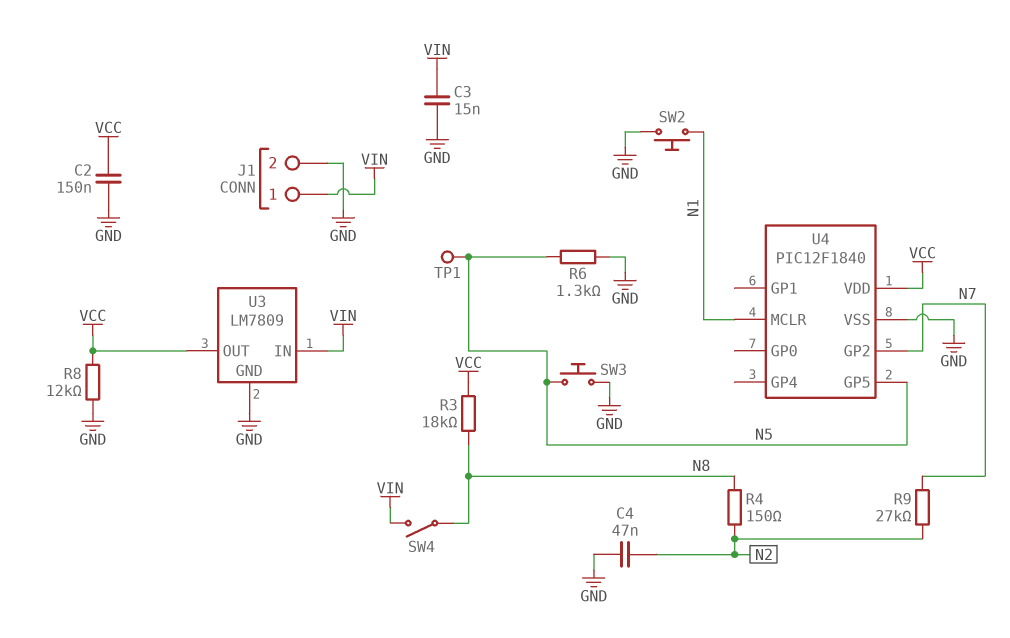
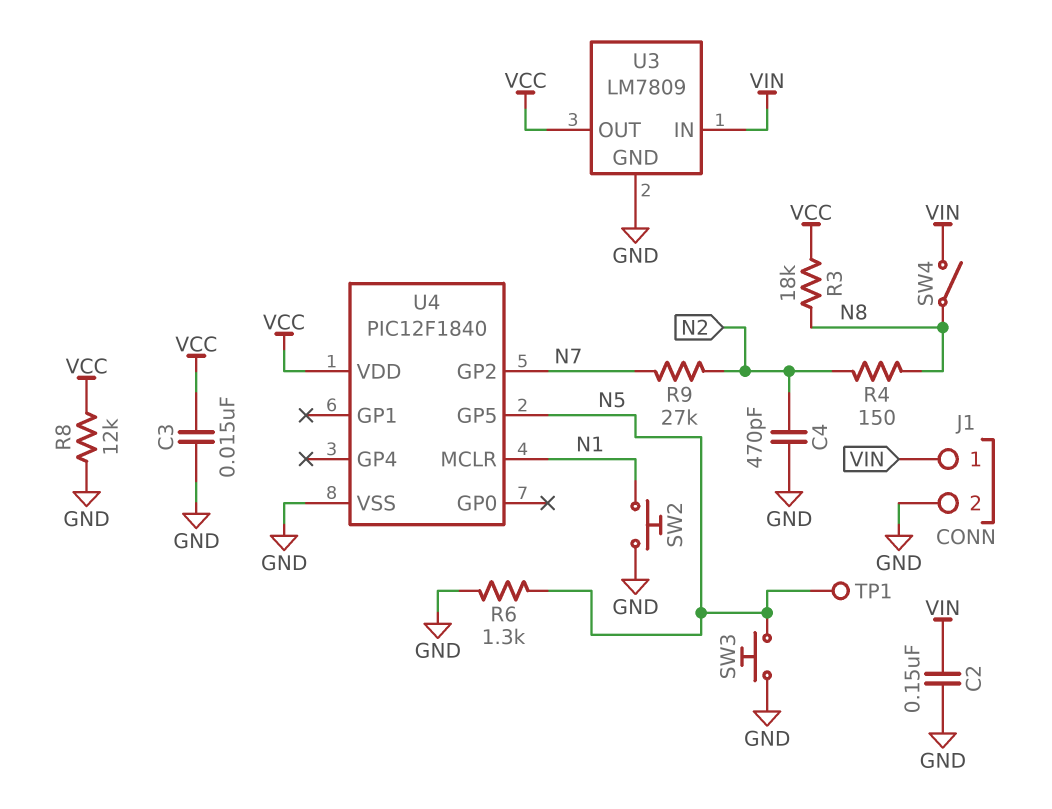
C2: 150nF (GND, VCC) -> 150nF (GND, VIN)
C3: 15nF (GND, VIN) -> 15nF (GND, VCC)
C4: 47nF (GND, N2) -> 470pF (GND, N2)

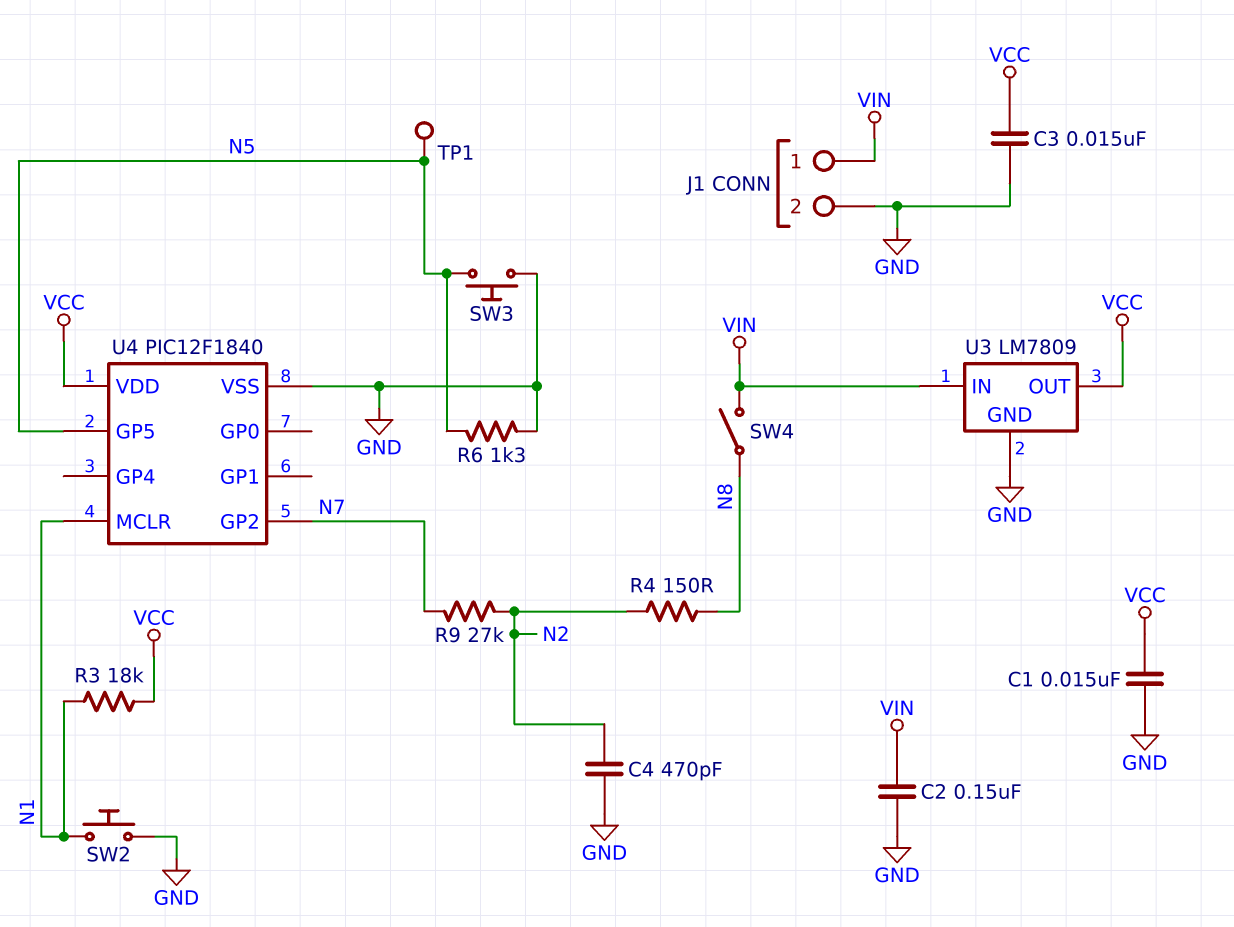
C1: none -> 15nF (GND, VCC)
R3: 18k (N8, VCC) -> 18k (N1, VCC)
R8: 12k (GND, VCC) -> none

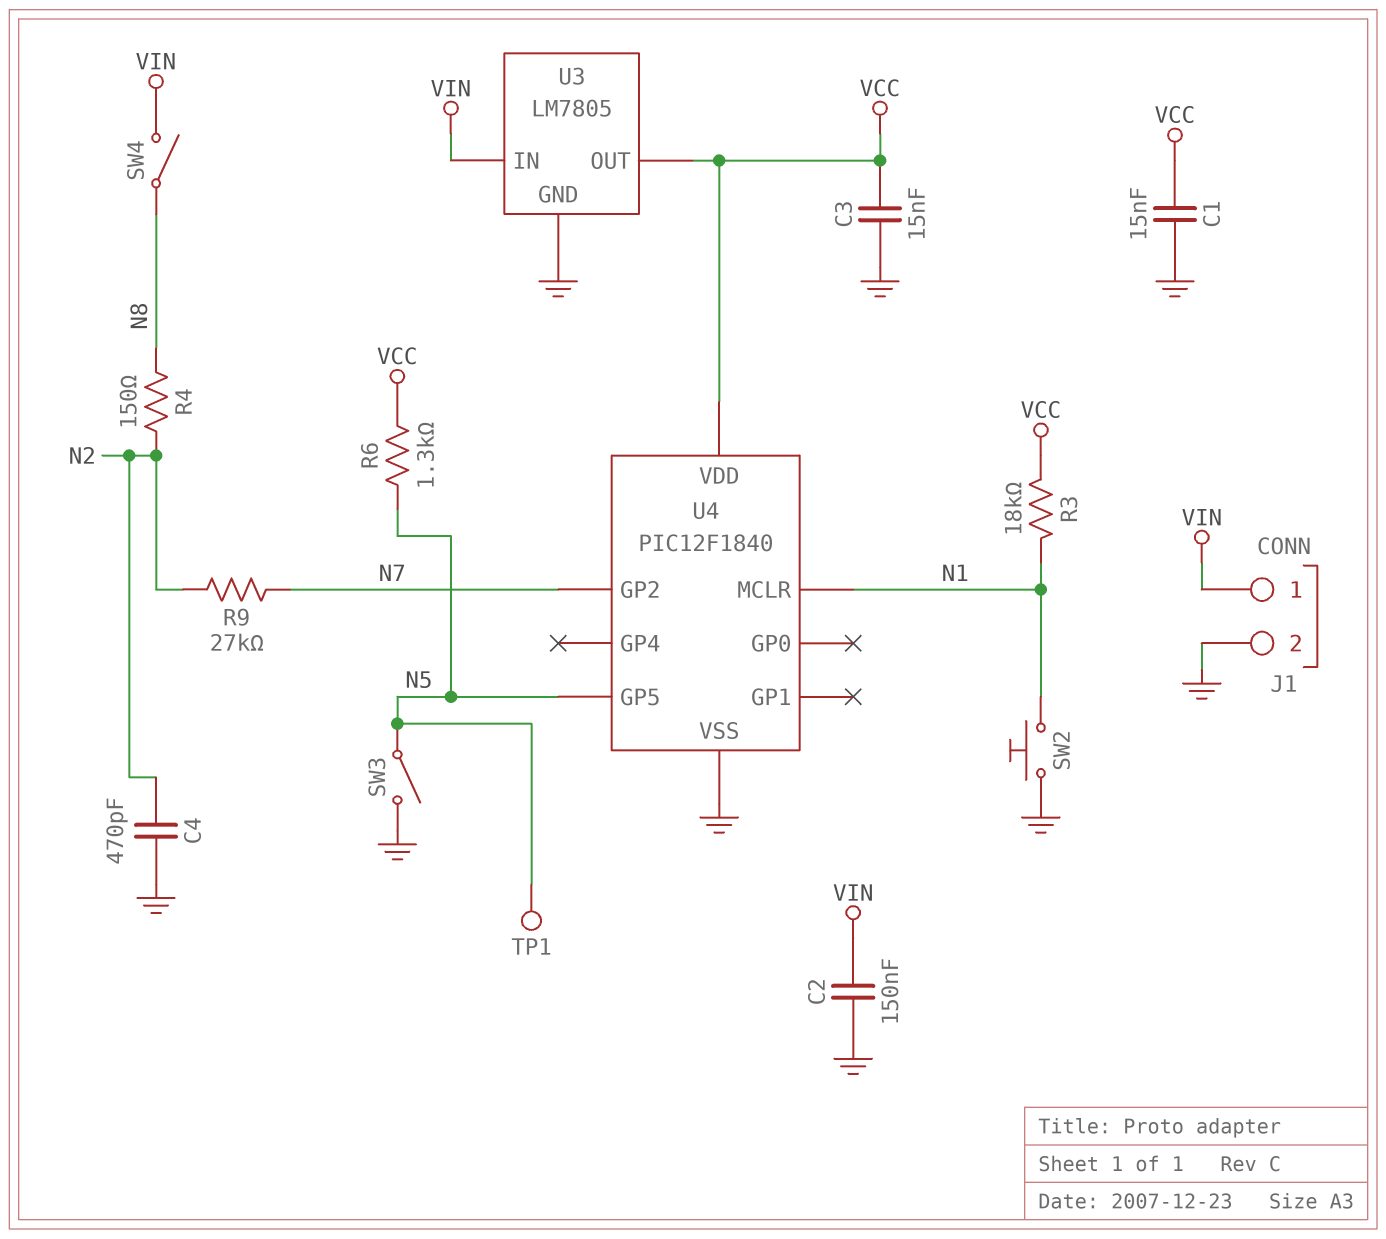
R6: 1.3k (GND, N5) -> 1.3k (N5, VCC)
SW3: button (GND, N5) -> switch (GND, N5)
U3: LM7809 -> LM7805

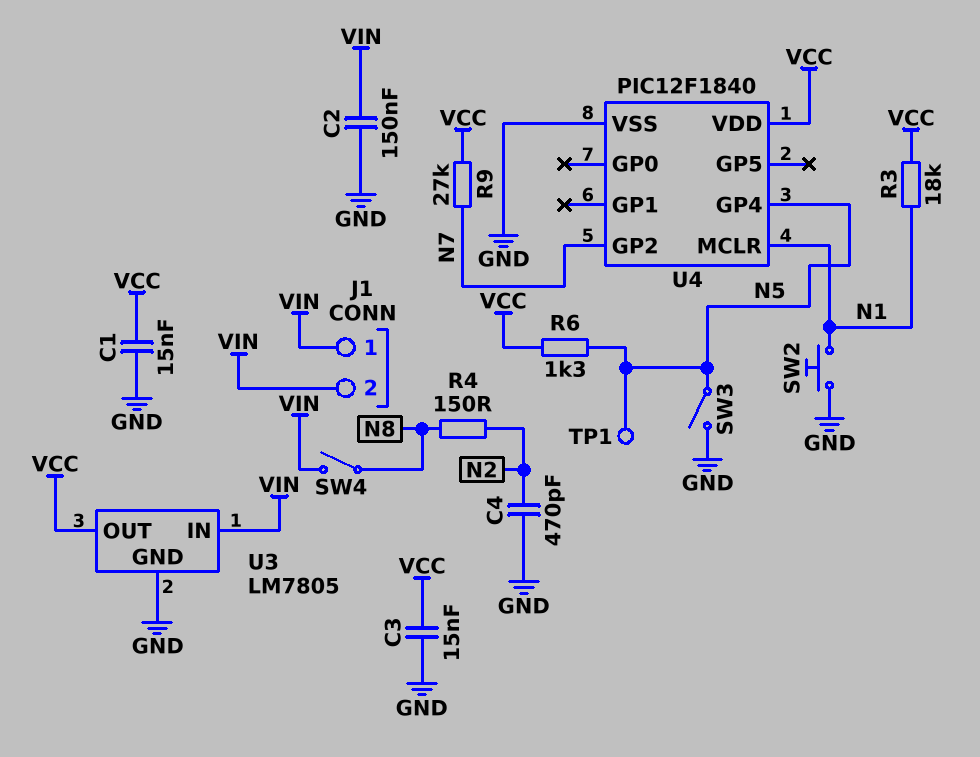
J1 pin 2: GND -> VIN
R9: 27k (N2, N7) -> 27k (N7, VCC)
U4 pin GP4: none -> N5
U4 pin GP5: N5 -> none

